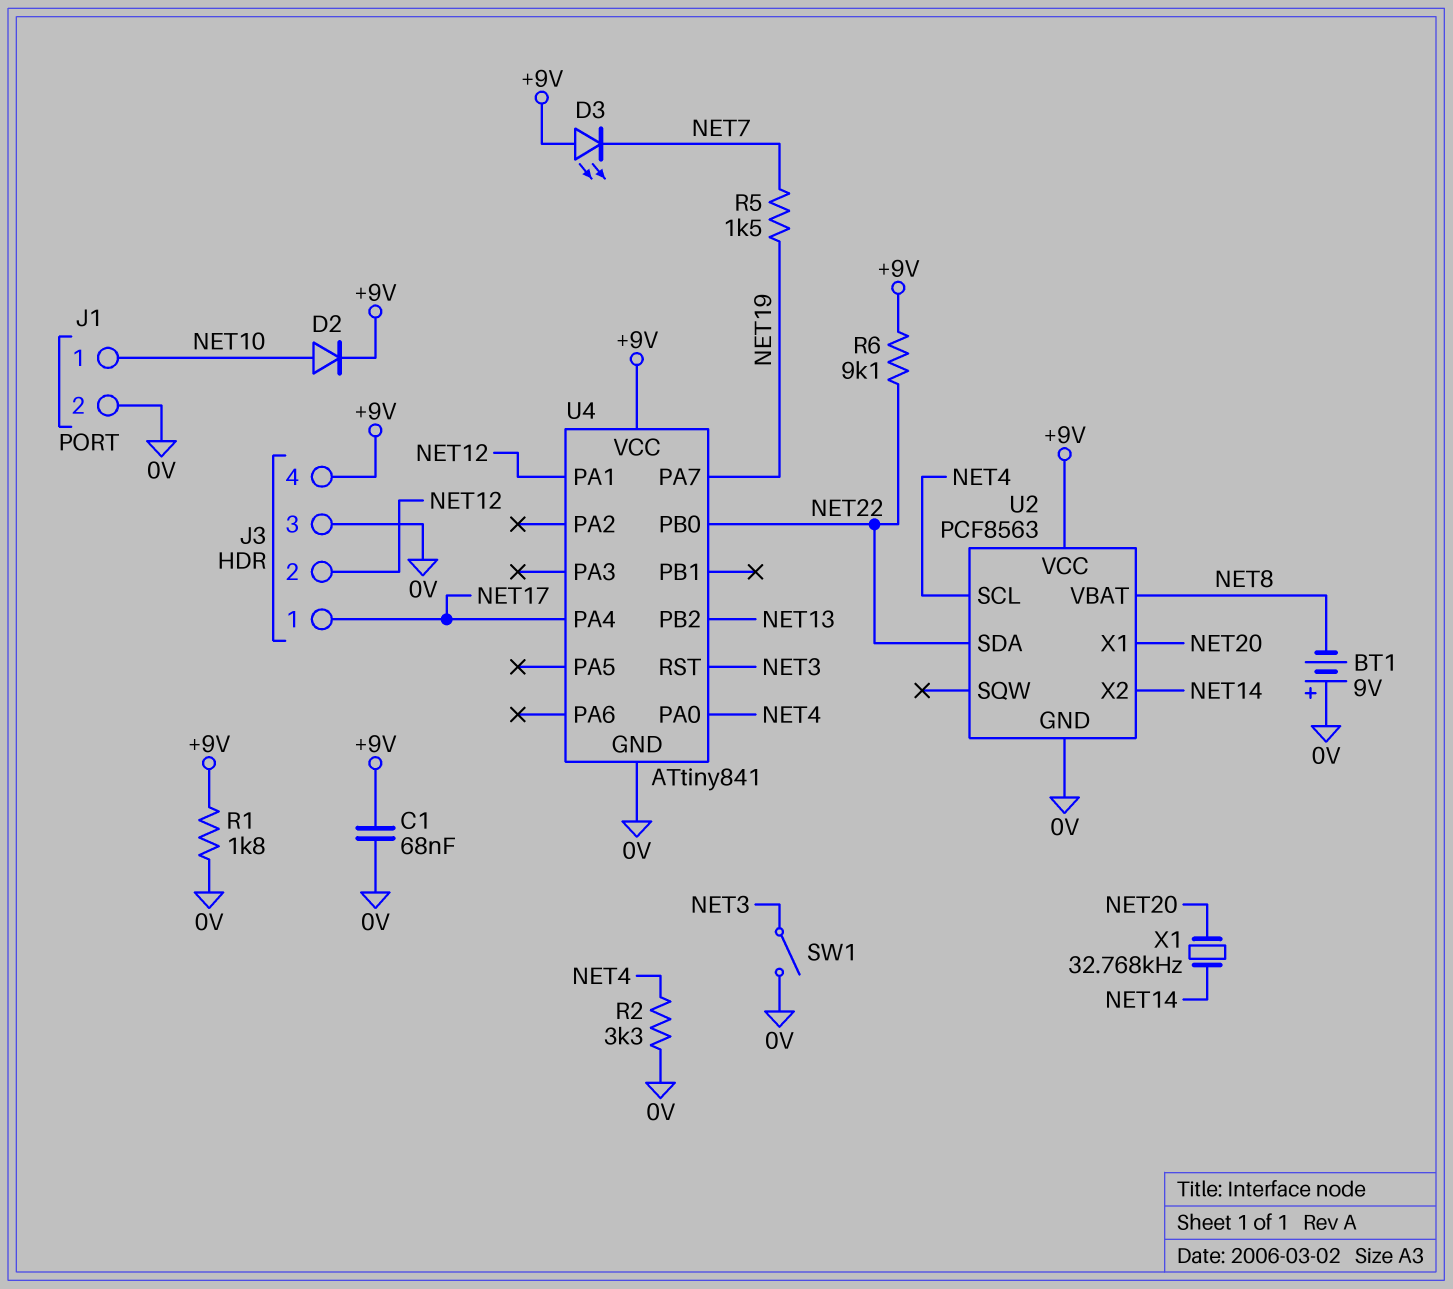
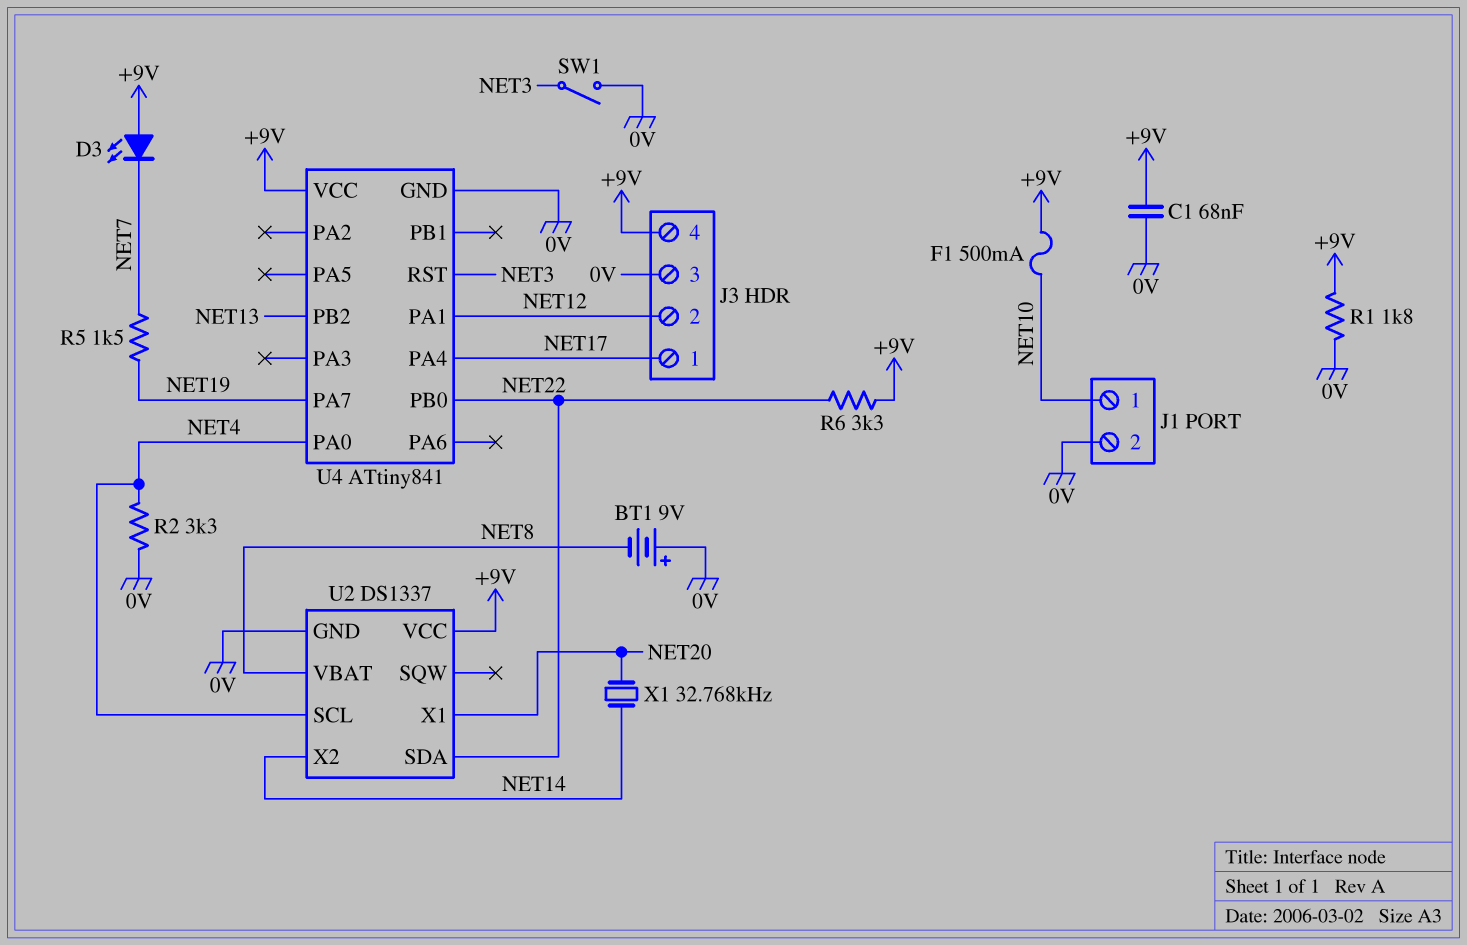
D2: diode (A NET10, K +9V) -> none
F1: none -> 500mA (+9V, NET10)
R6: 9.1k (+9V, NET22) -> 3.3k (+9V, NET22)
U2: PCF8563 -> DS1337

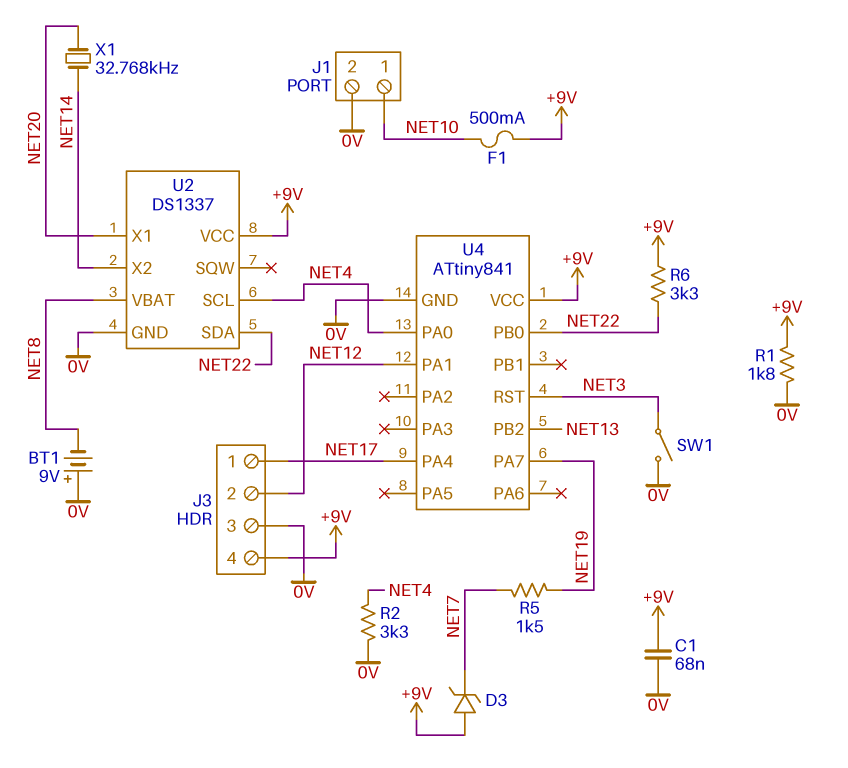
D3: LED (A +9V, K NET7) -> zener (A +9V, K NET7)

